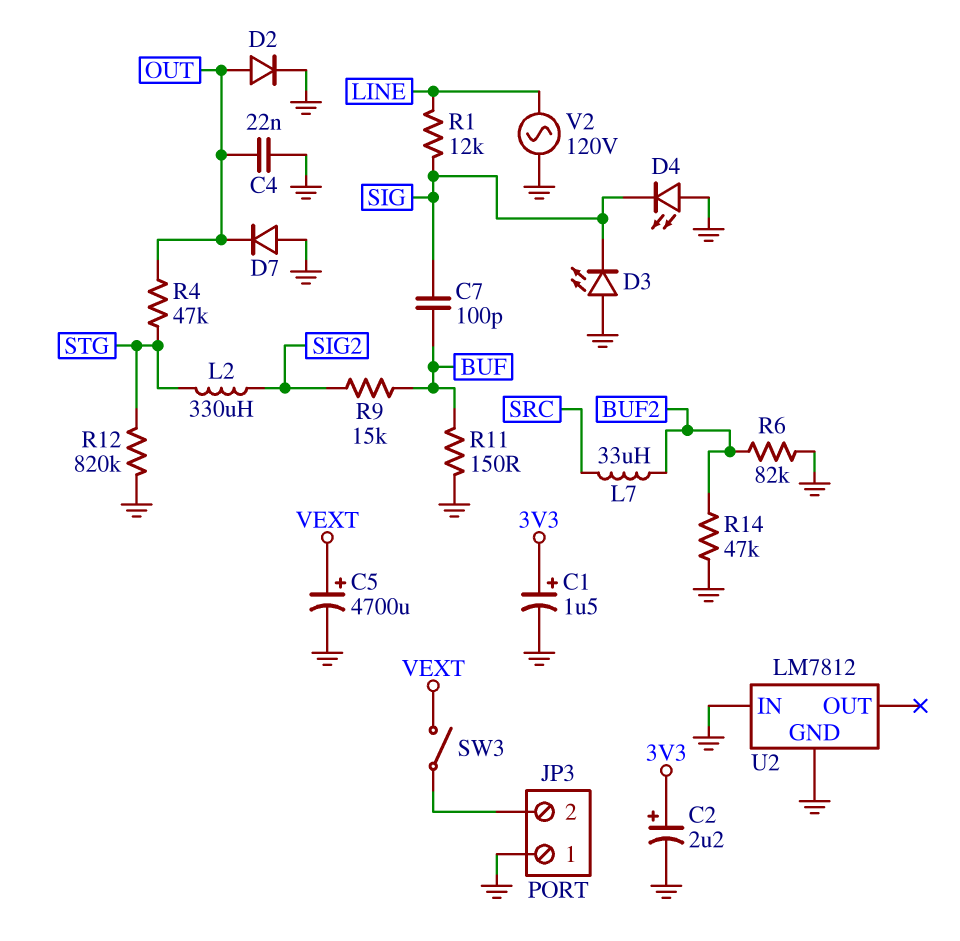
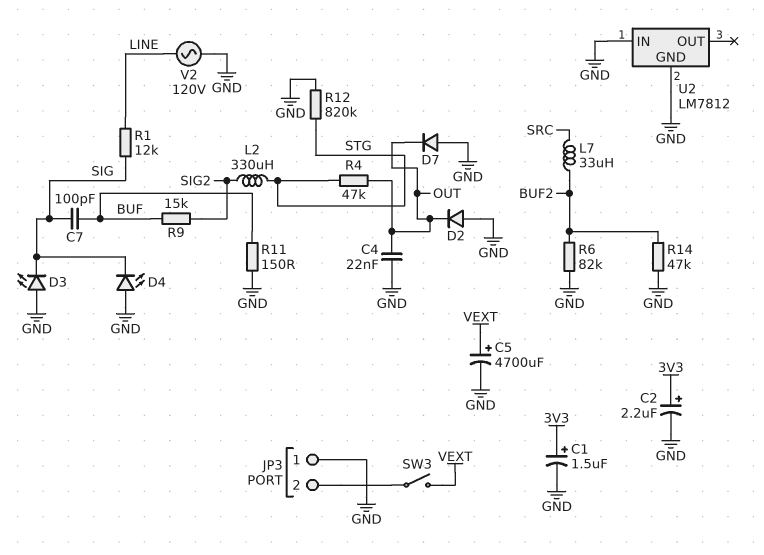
D2: diode (A OUT, K GND) -> diode (A GND, K OUT)

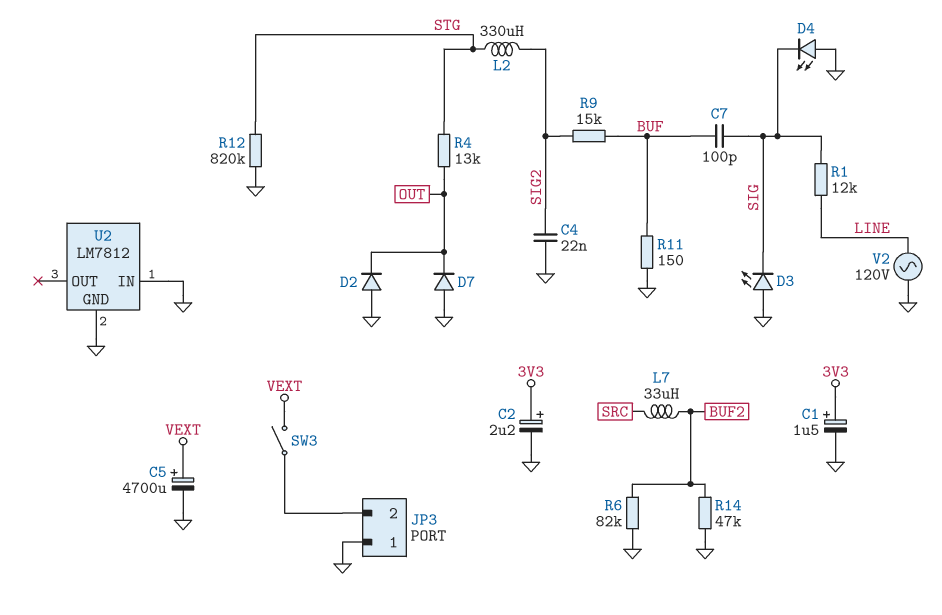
C4: 22nF (GND, OUT) -> 22nF (GND, SIG2)
R4: 47k (OUT, STG) -> 13k (OUT, STG)

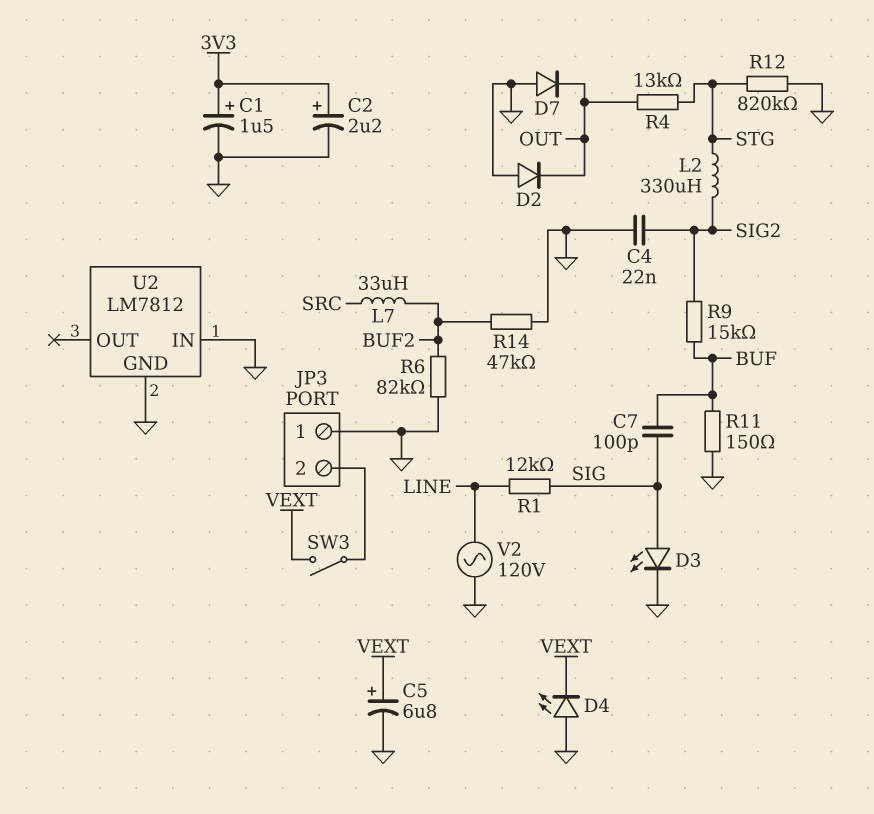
C5: 4700uF (plus VEXT, minus GND) -> 6.8uF (plus VEXT, minus GND)
D3: LED (A GND, K SIG) -> LED (A SIG, K GND)
D4: LED (A GND, K SIG) -> LED (A GND, K VEXT)

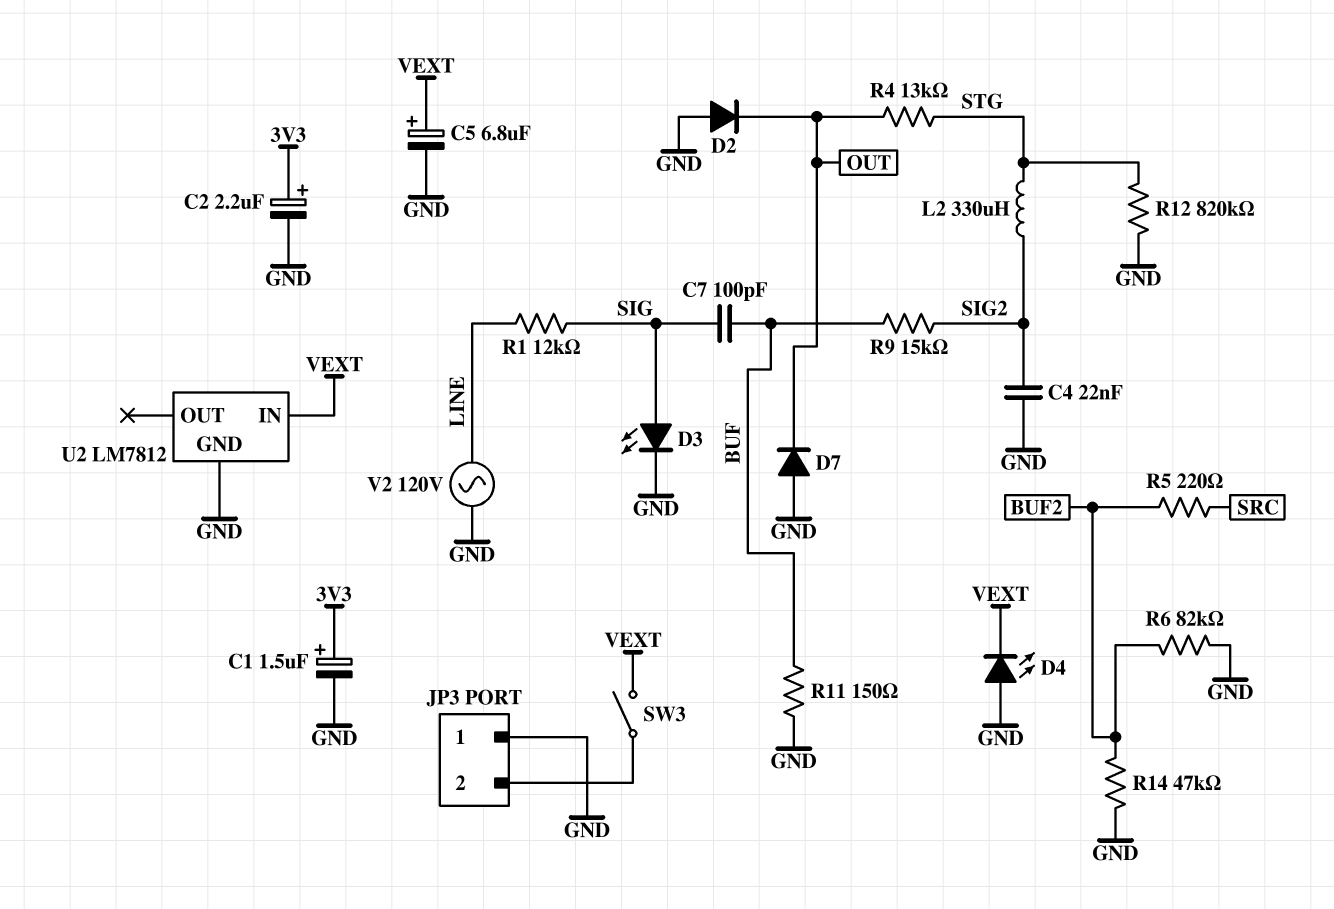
L7: 33uH (BUF2, SRC) -> none
R5: none -> 220 (BUF2, SRC)
U2 pin IN: GND -> VEXT

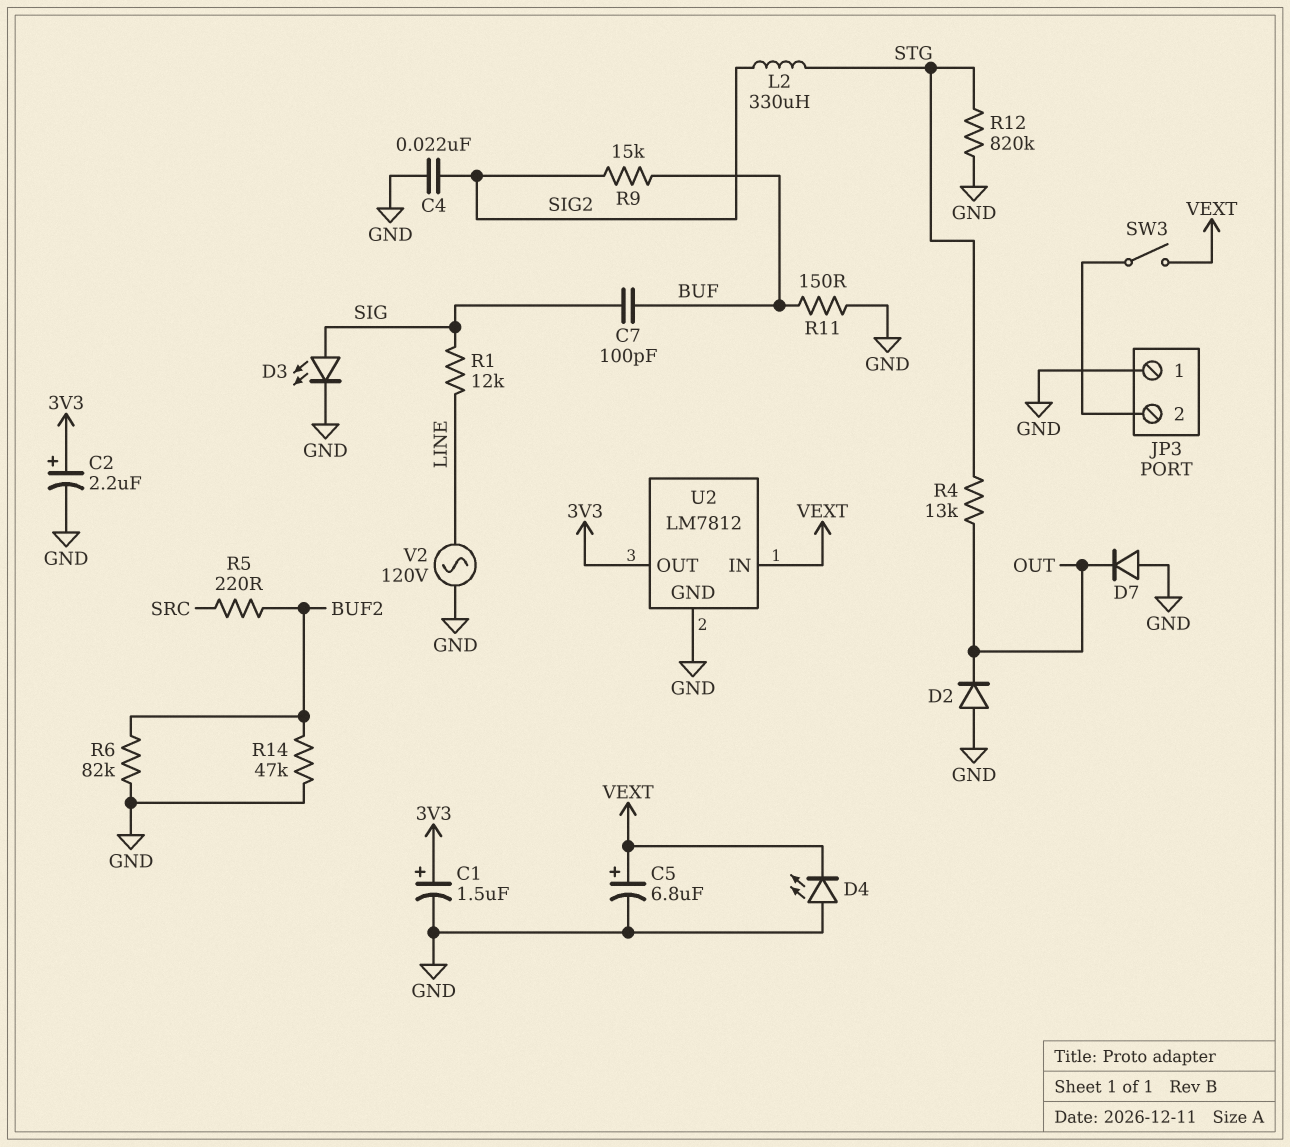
U2 pin OUT: none -> 3V3

